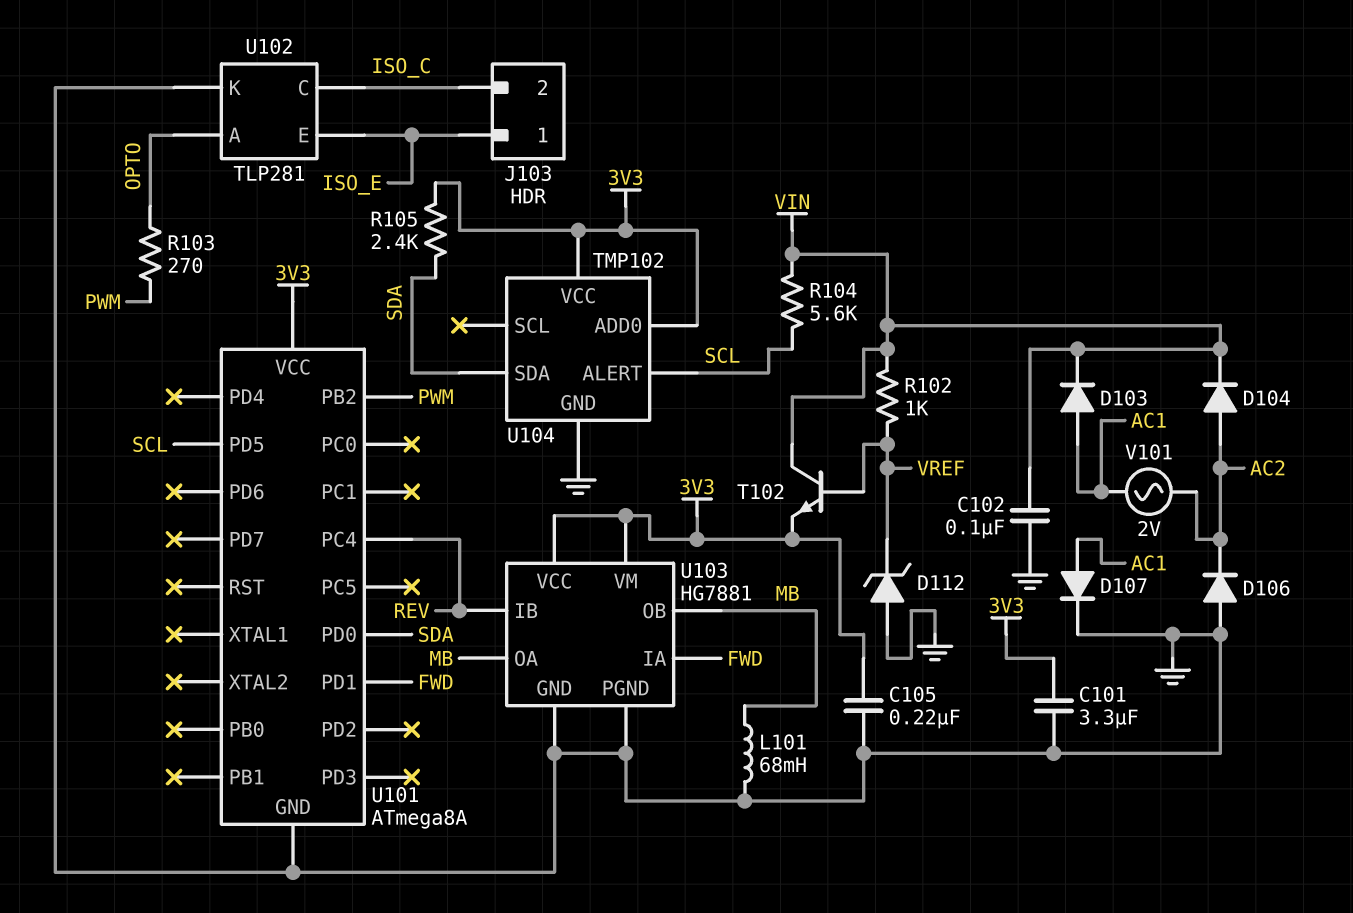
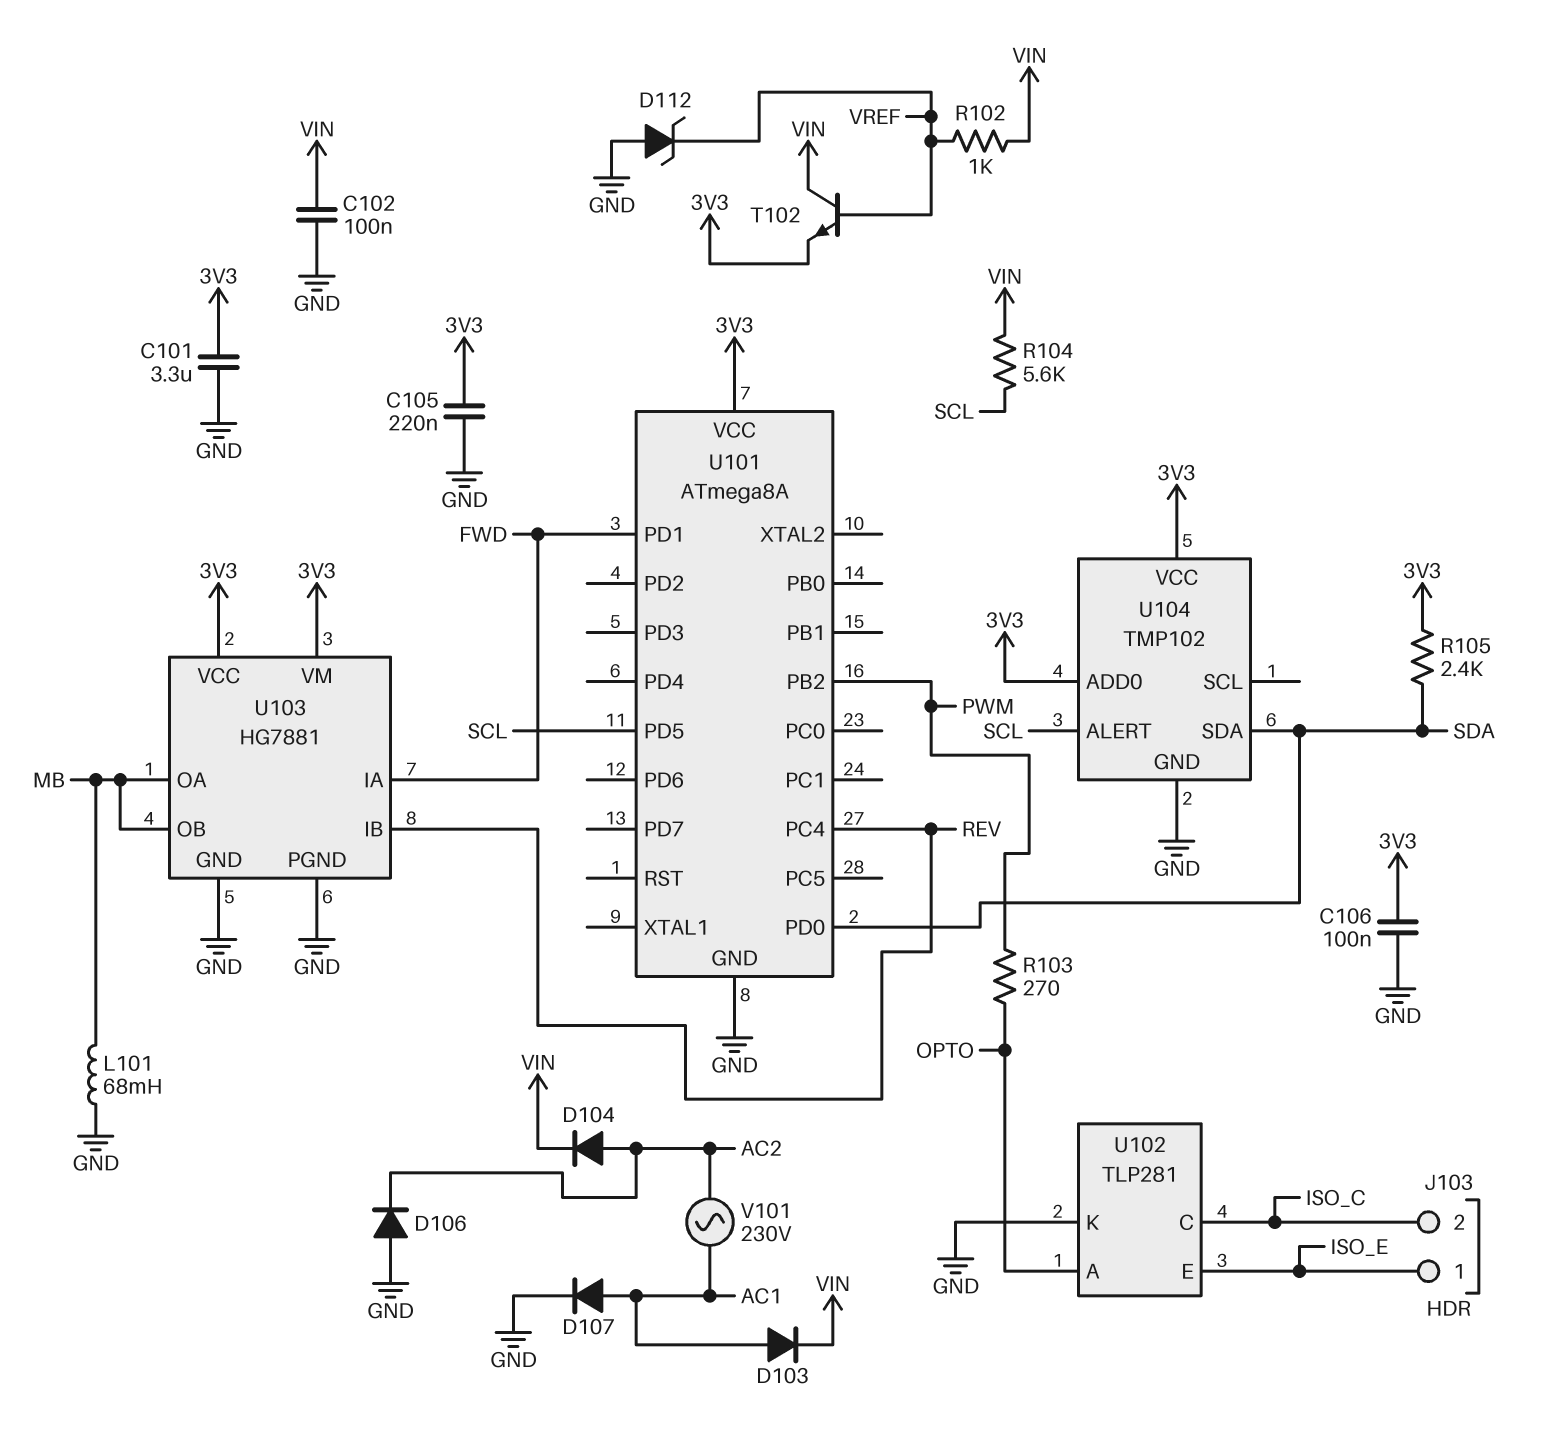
C106: none -> 100nF (3V3, GND)
V101: AC 2V (AC1, AC2) -> AC 230V (AC1, AC2)

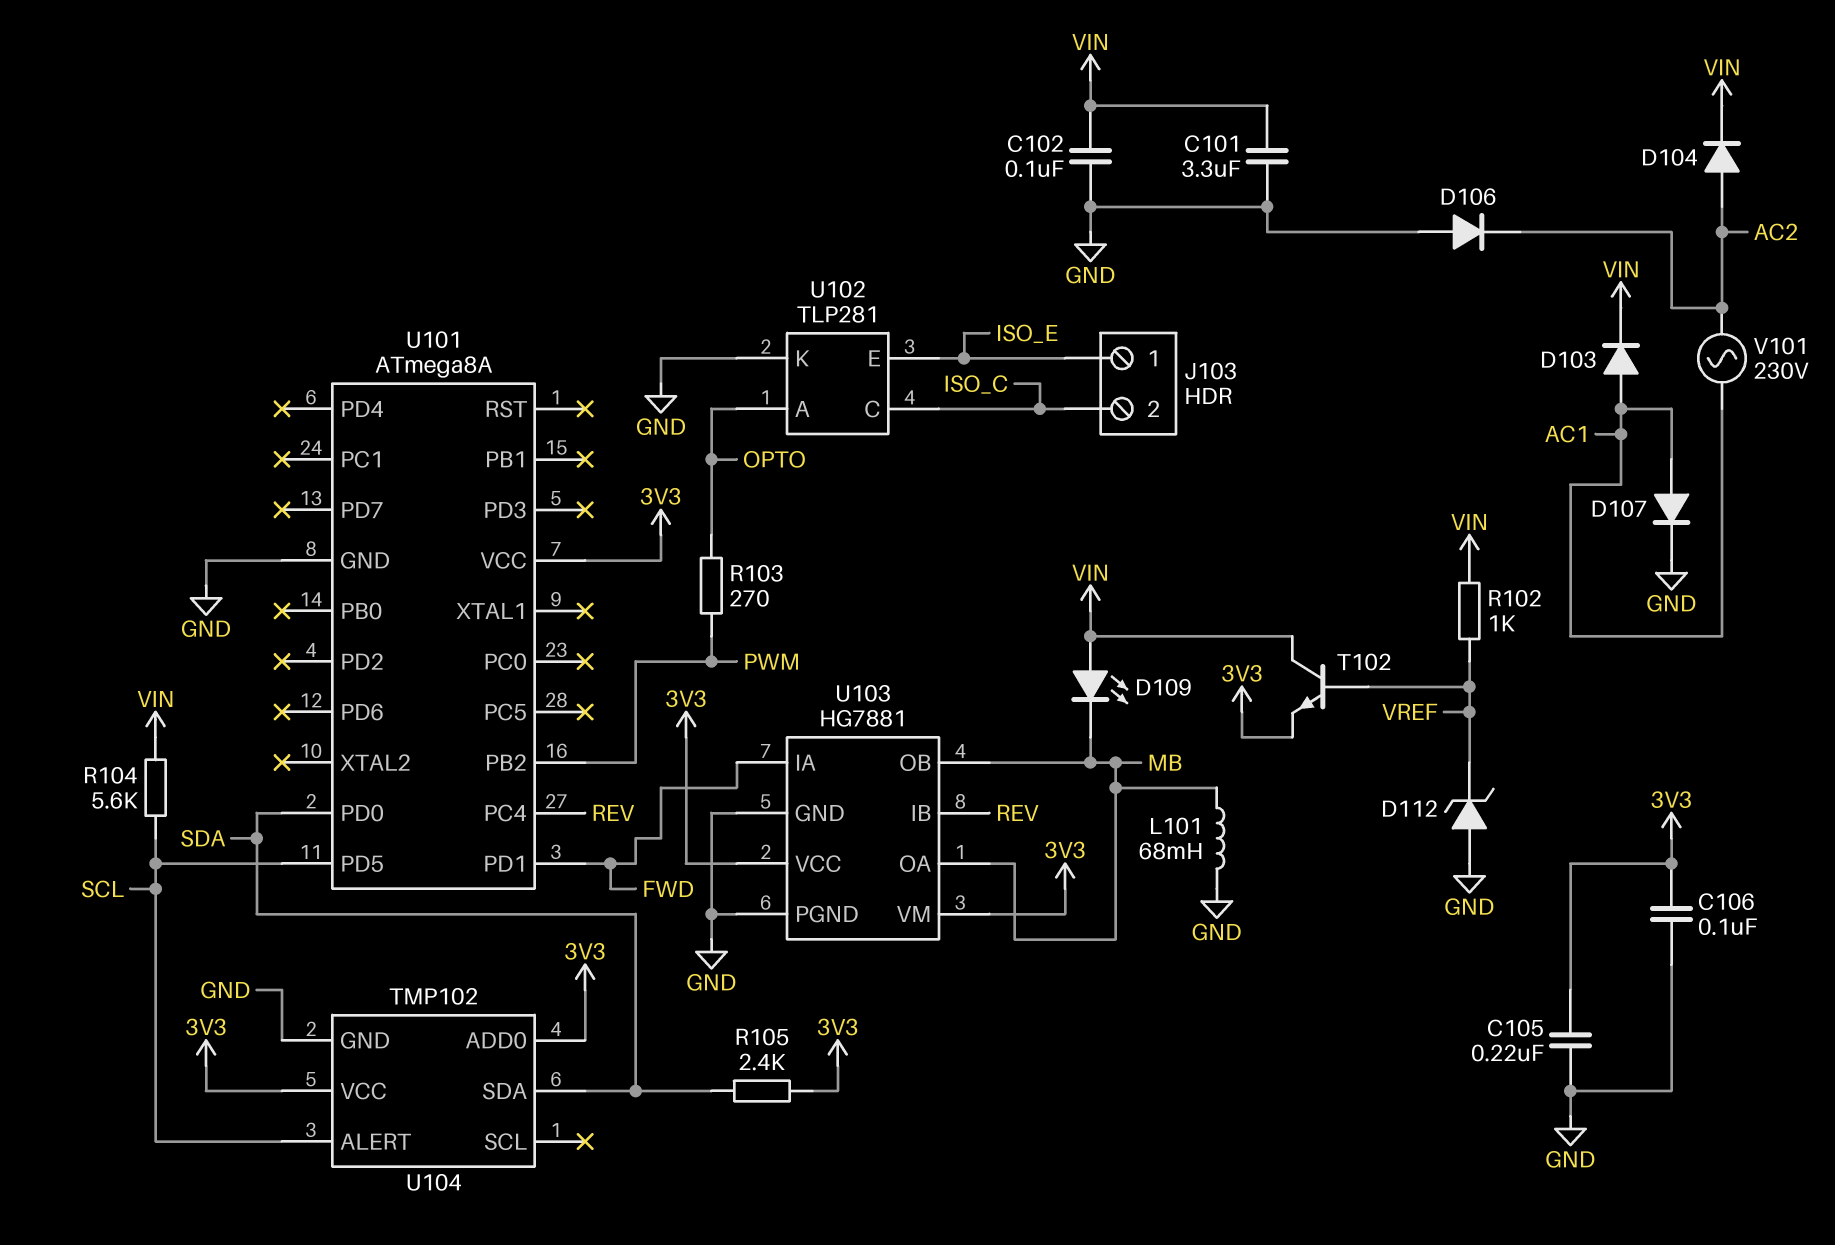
C101: 3.3uF (3V3, GND) -> 3.3uF (GND, VIN)
D109: none -> LED (A VIN, K MB)

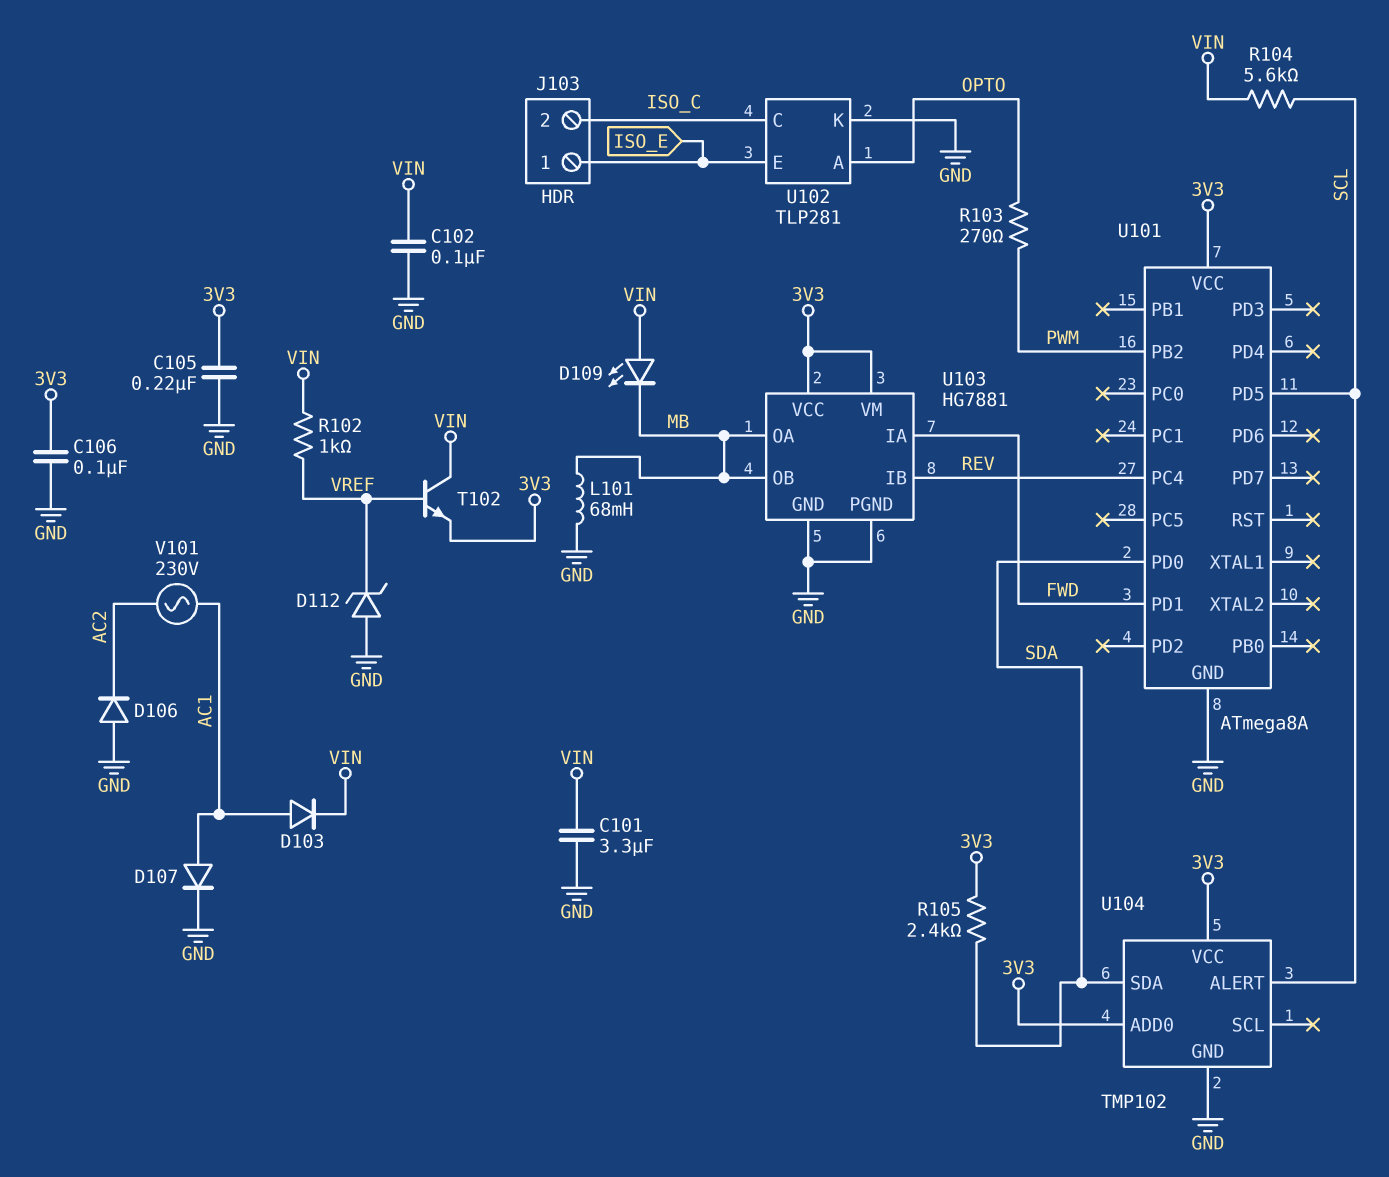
D104: diode (A AC2, K VIN) -> none

